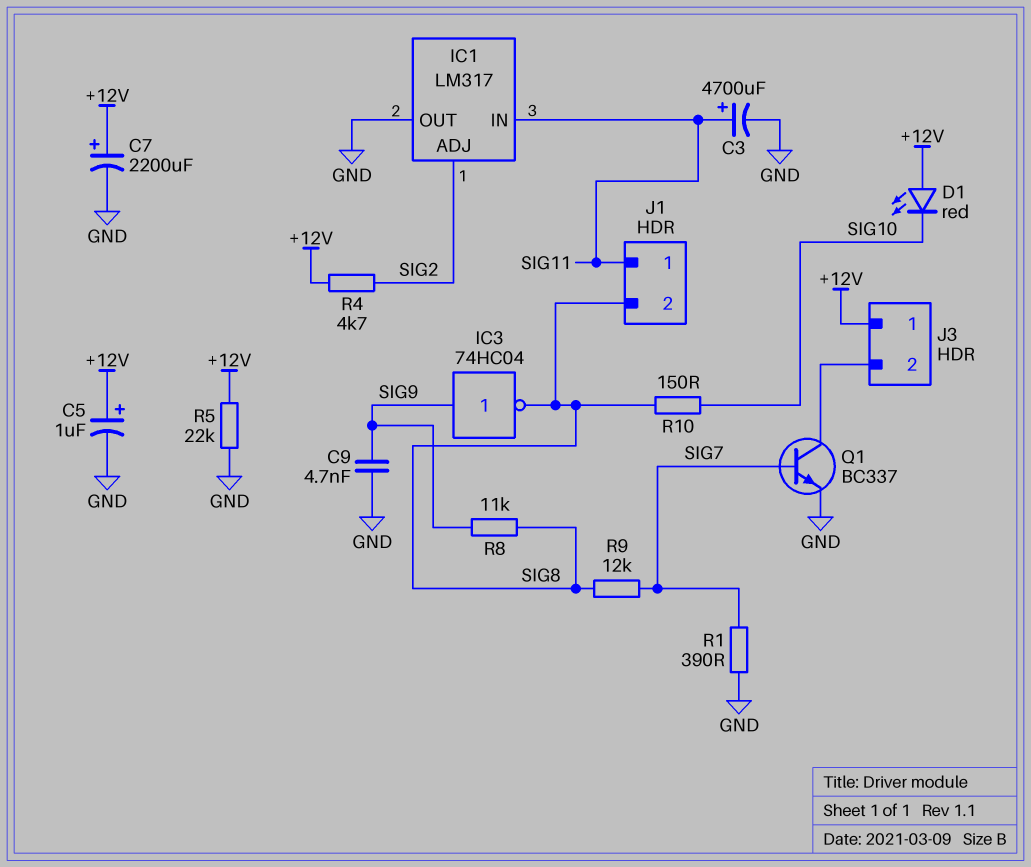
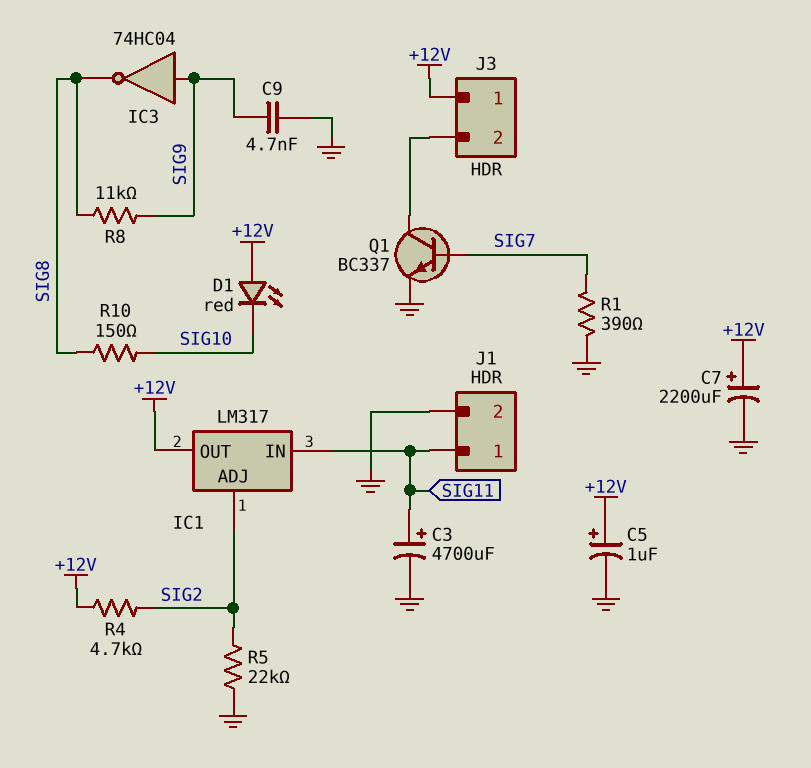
IC1 pin OUT: GND -> +12V
J1 pin 2: SIG8 -> GND
R5: 22k (+12V, GND) -> 22k (GND, SIG2)
R9: 12k (SIG7, SIG8) -> none

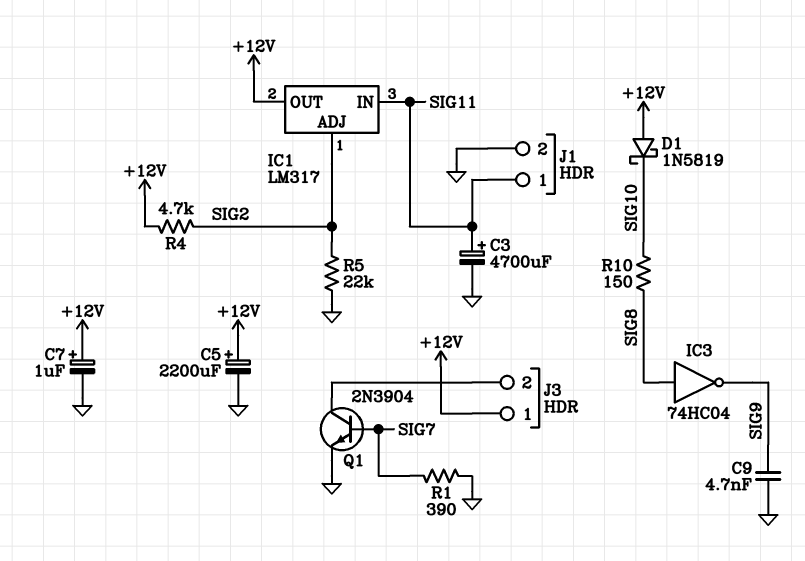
C5: 1uF (plus +12V, minus GND) -> 2200uF (plus +12V, minus GND)
C7: 2200uF (plus +12V, minus GND) -> 1uF (plus +12V, minus GND)
D1: LED red (A +12V, K SIG10) -> schottky 1N5819 (A +12V, K SIG10)
IC3: NOT 74HC04 (in SIG9, out SIG8) -> NOT 74HC04 (in SIG8, out SIG9)
Q1: NPN BC337 (B SIG7, C J3/2, E GND) -> NPN 2N3904 (B SIG7, C J3/2, E GND)
R8: 11k (SIG8, SIG9) -> none

